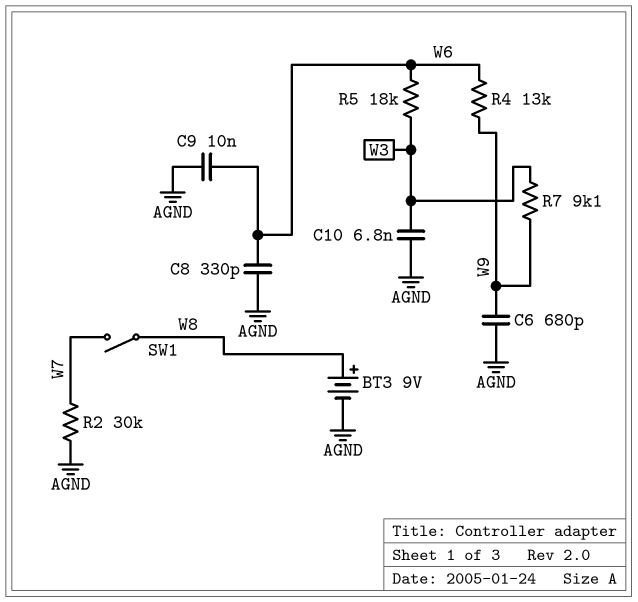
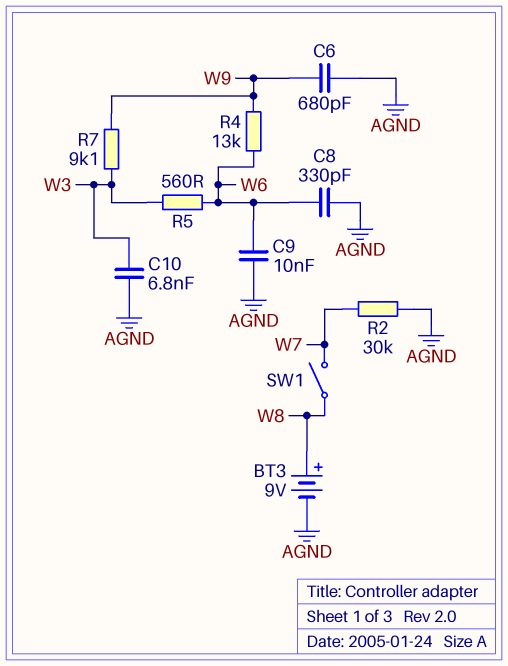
R5: 18k (W3, W6) -> 560 (W3, W6)

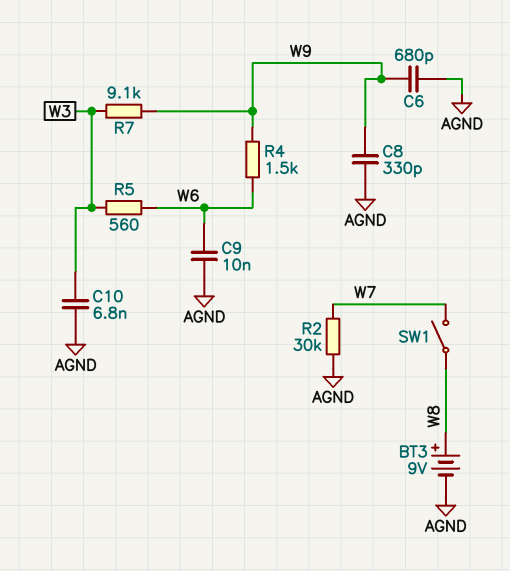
C8: 330pF (AGND, W6) -> 330pF (AGND, W9)
R4: 13k (W6, W9) -> 1.5k (W6, W9)

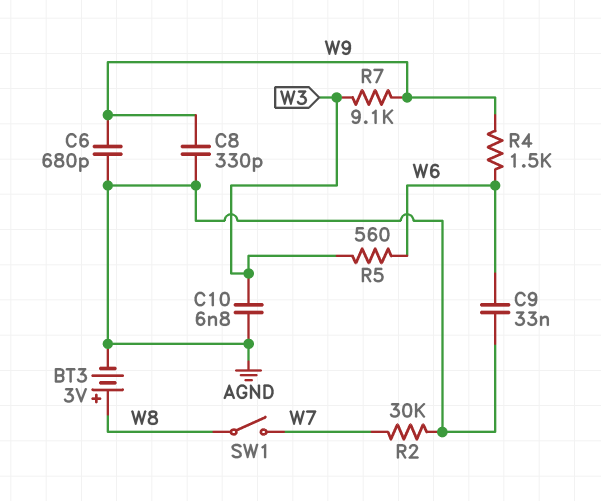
BT3: 9V (plus W8, minus AGND) -> 3V (plus W8, minus AGND)
C9: 10nF (AGND, W6) -> 33nF (AGND, W6)

